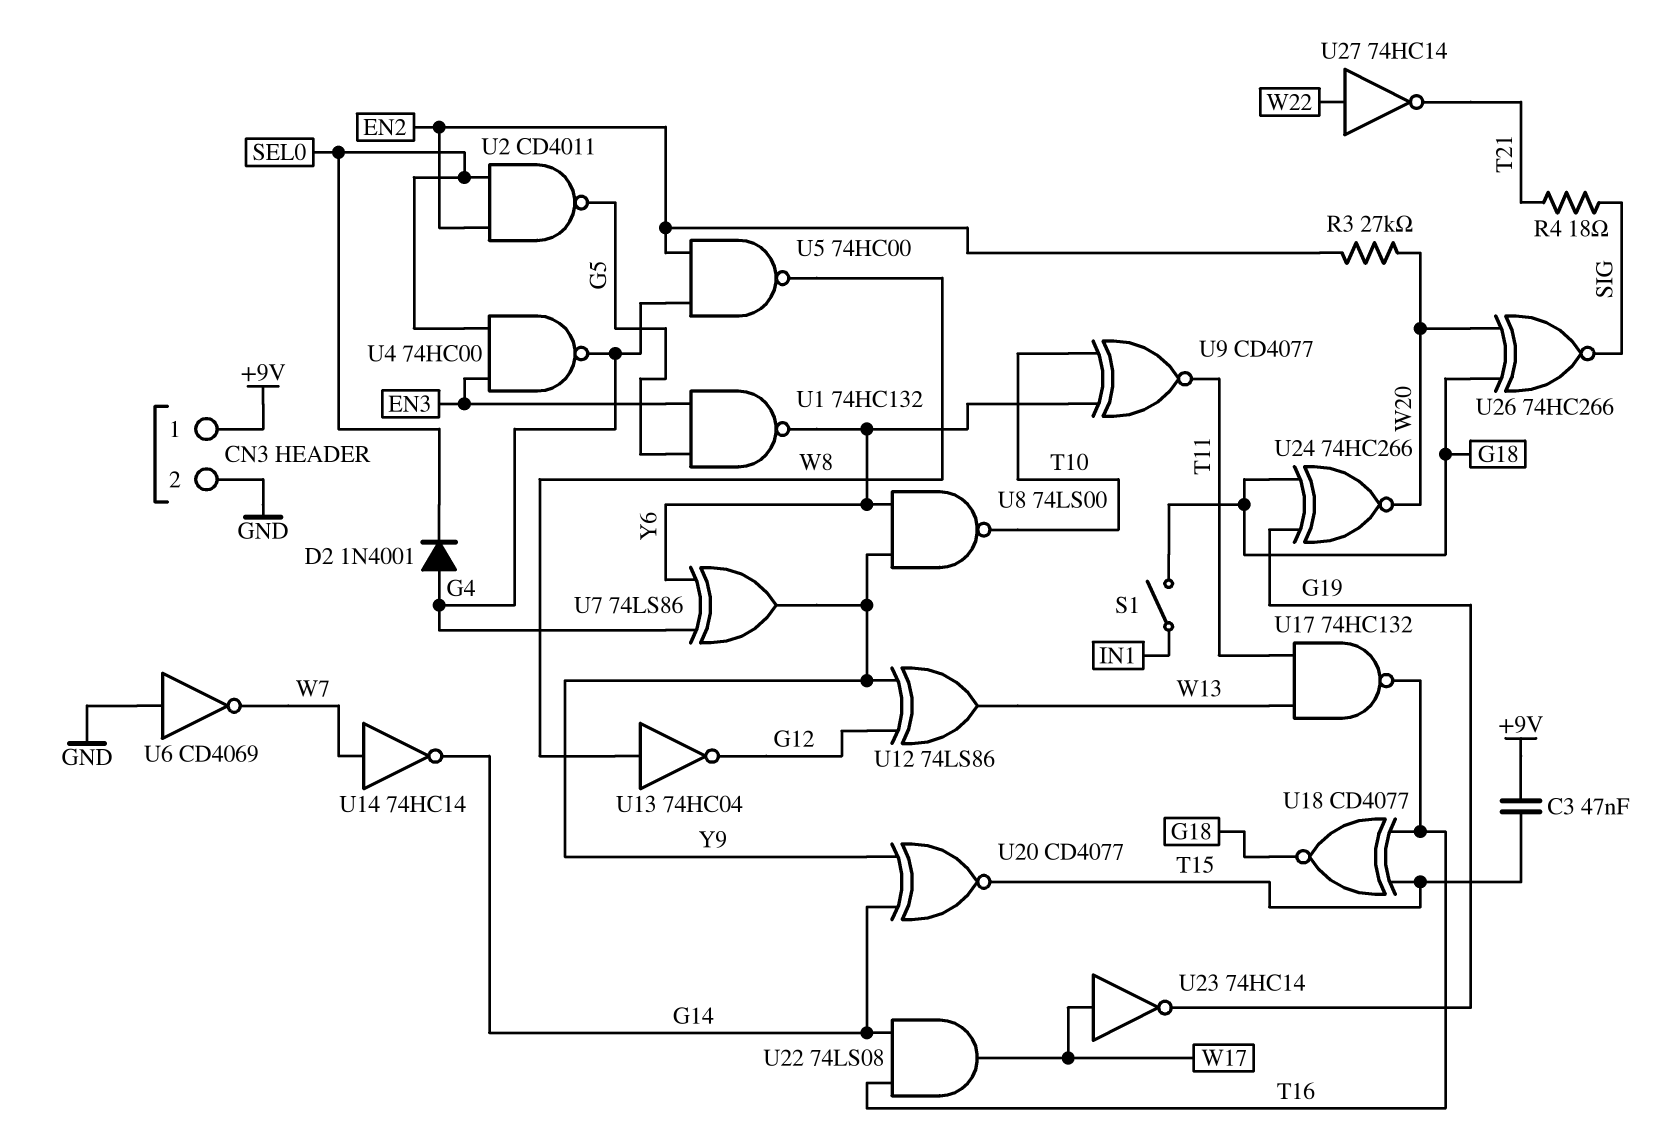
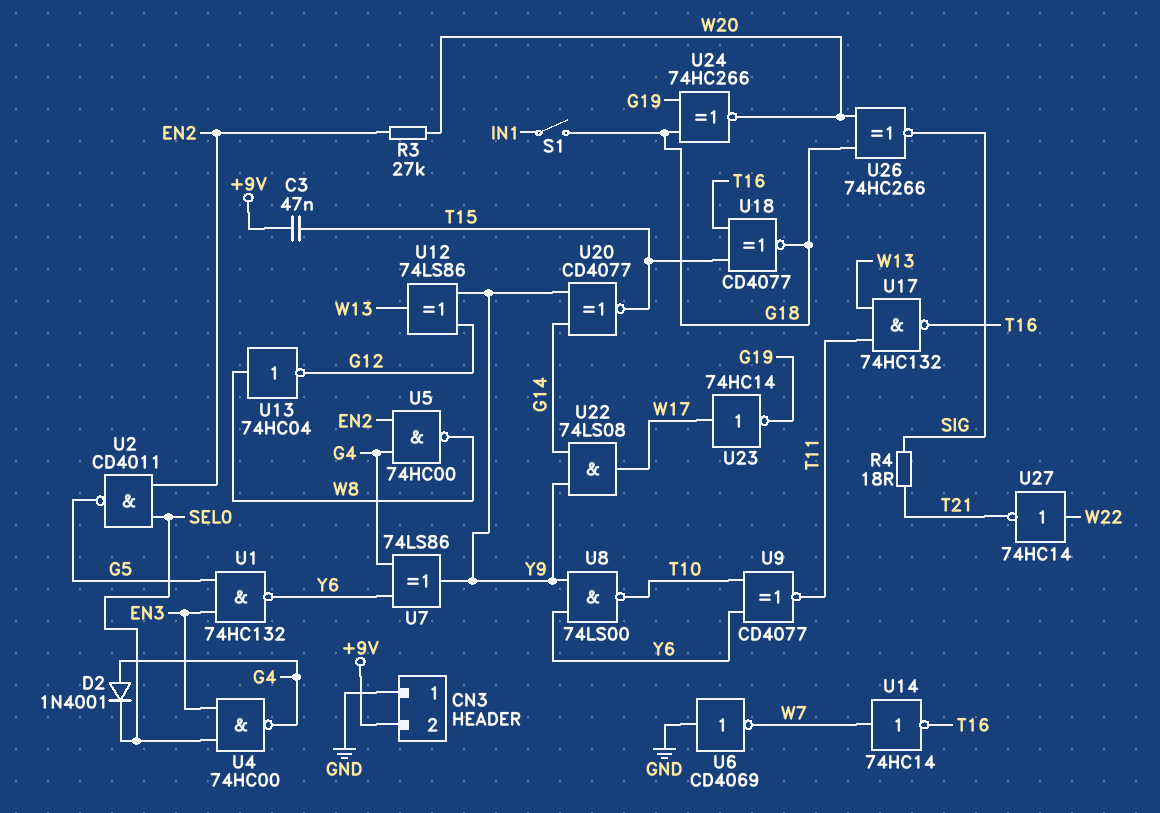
CN3 pin 1: +9V -> GND
CN3 pin 2: GND -> +9V
U14: NOT 74HC14 (in W7, out G14) -> NOT 74HC14 (in W7, out T16)
U22: AND 74LS08 (in G14, in T16, out W17) -> AND 74LS08 (in G14, in Y9, out W17)

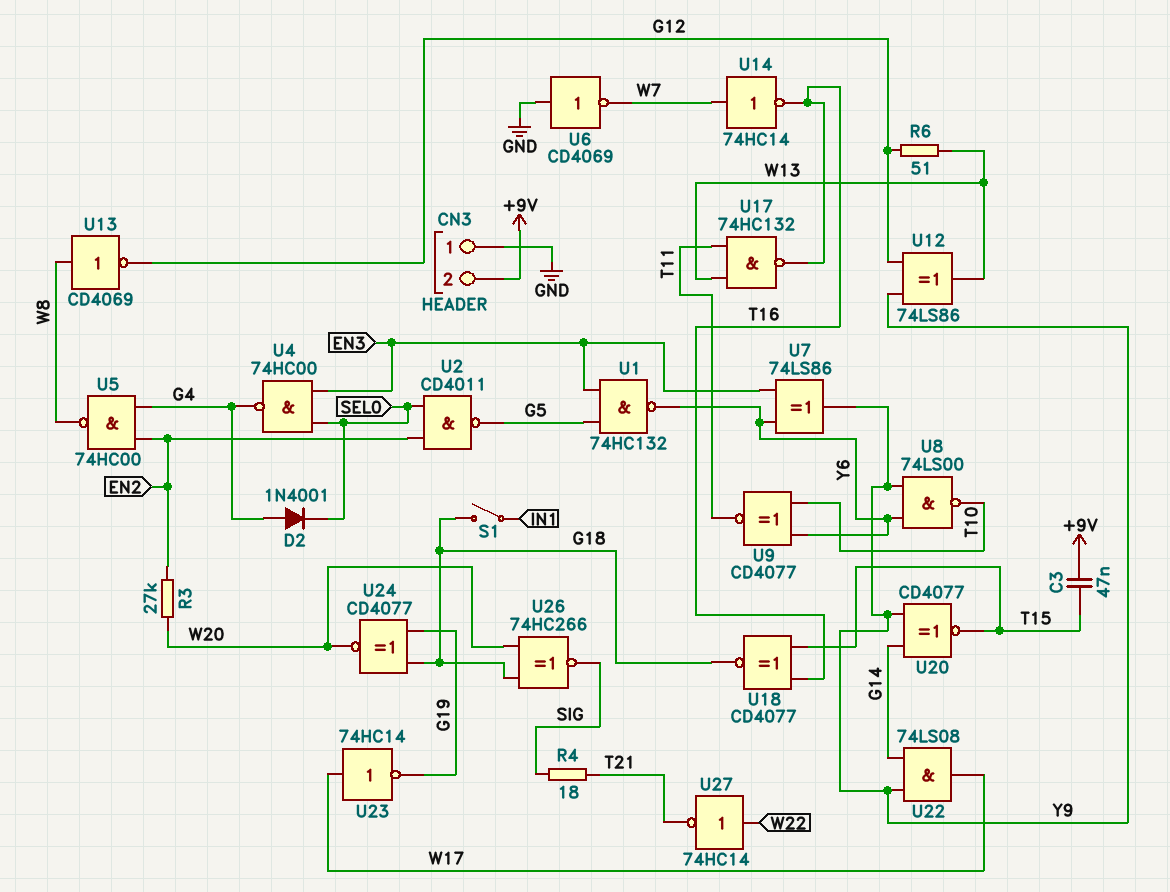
R6: none -> 51 (G12, W13)
U7: XOR 74LS86 (in G4, in Y6, out Y9) -> XOR 74LS86 (in EN3, in Y6, out Y9)
U13: NOT 74HC04 (in W8, out G12) -> NOT CD4069 (in W8, out G12)
U24: XNOR 74HC266 (in G18, in G19, out W20) -> XNOR CD4077 (in G18, in G19, out W20)

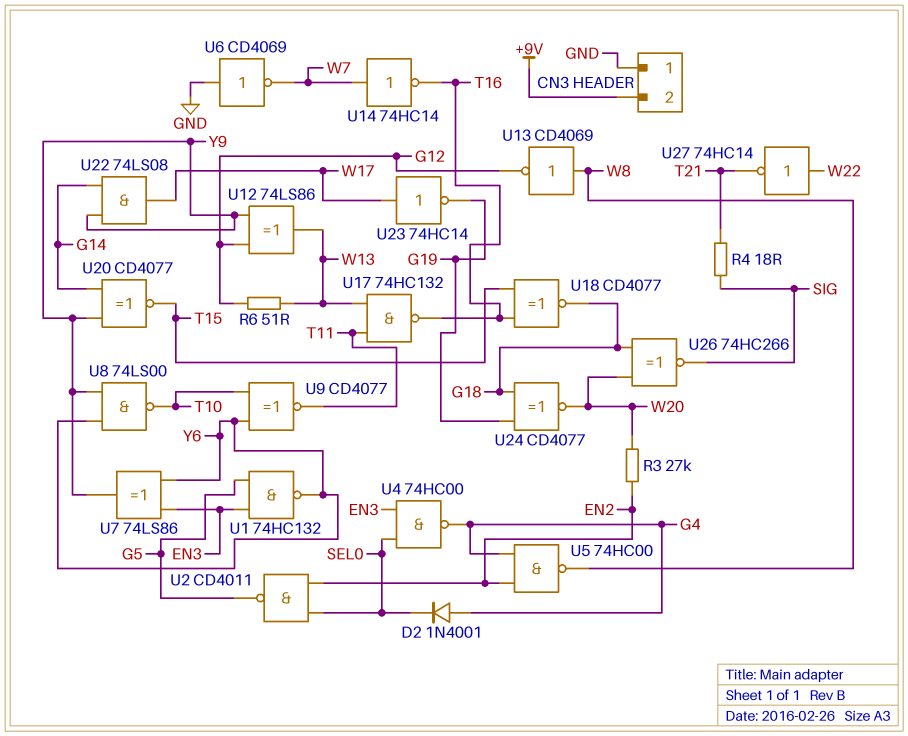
C3: 47nF (+9V, T15) -> none
S1: switch (G18, IN1) -> none

